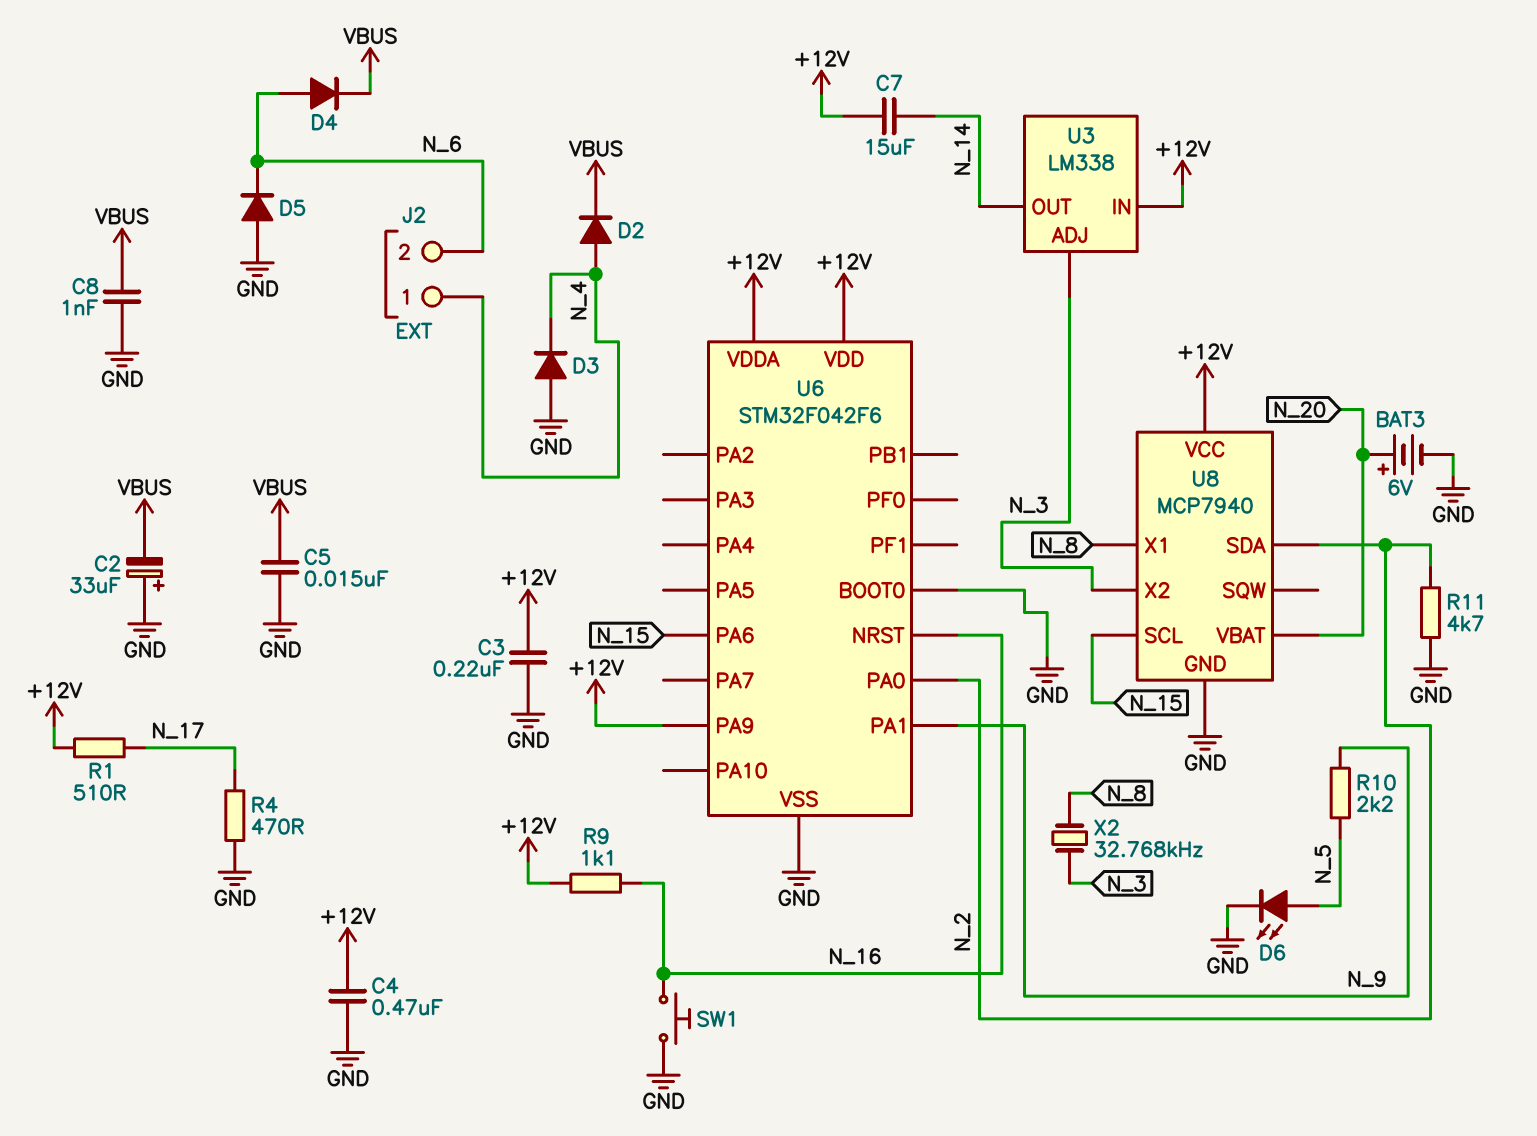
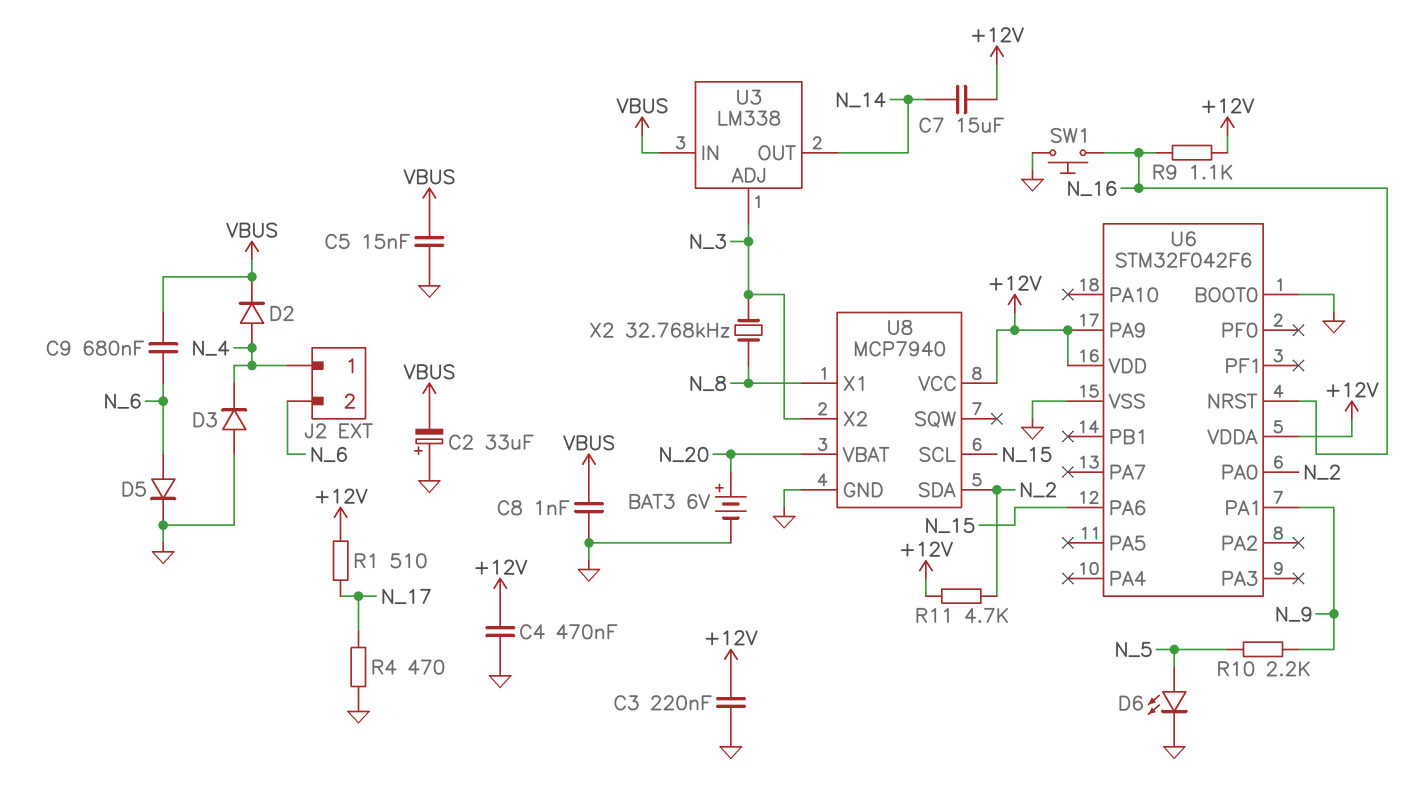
C9: none -> 680nF (N_6, VBUS)
D4: diode (A N_6, K VBUS) -> none
D5: diode (A GND, K N_6) -> diode (A N_6, K GND)
R11: 4.7k (GND, N_2) -> 4.7k (+12V, N_2)
U3 pin IN: +12V -> VBUS

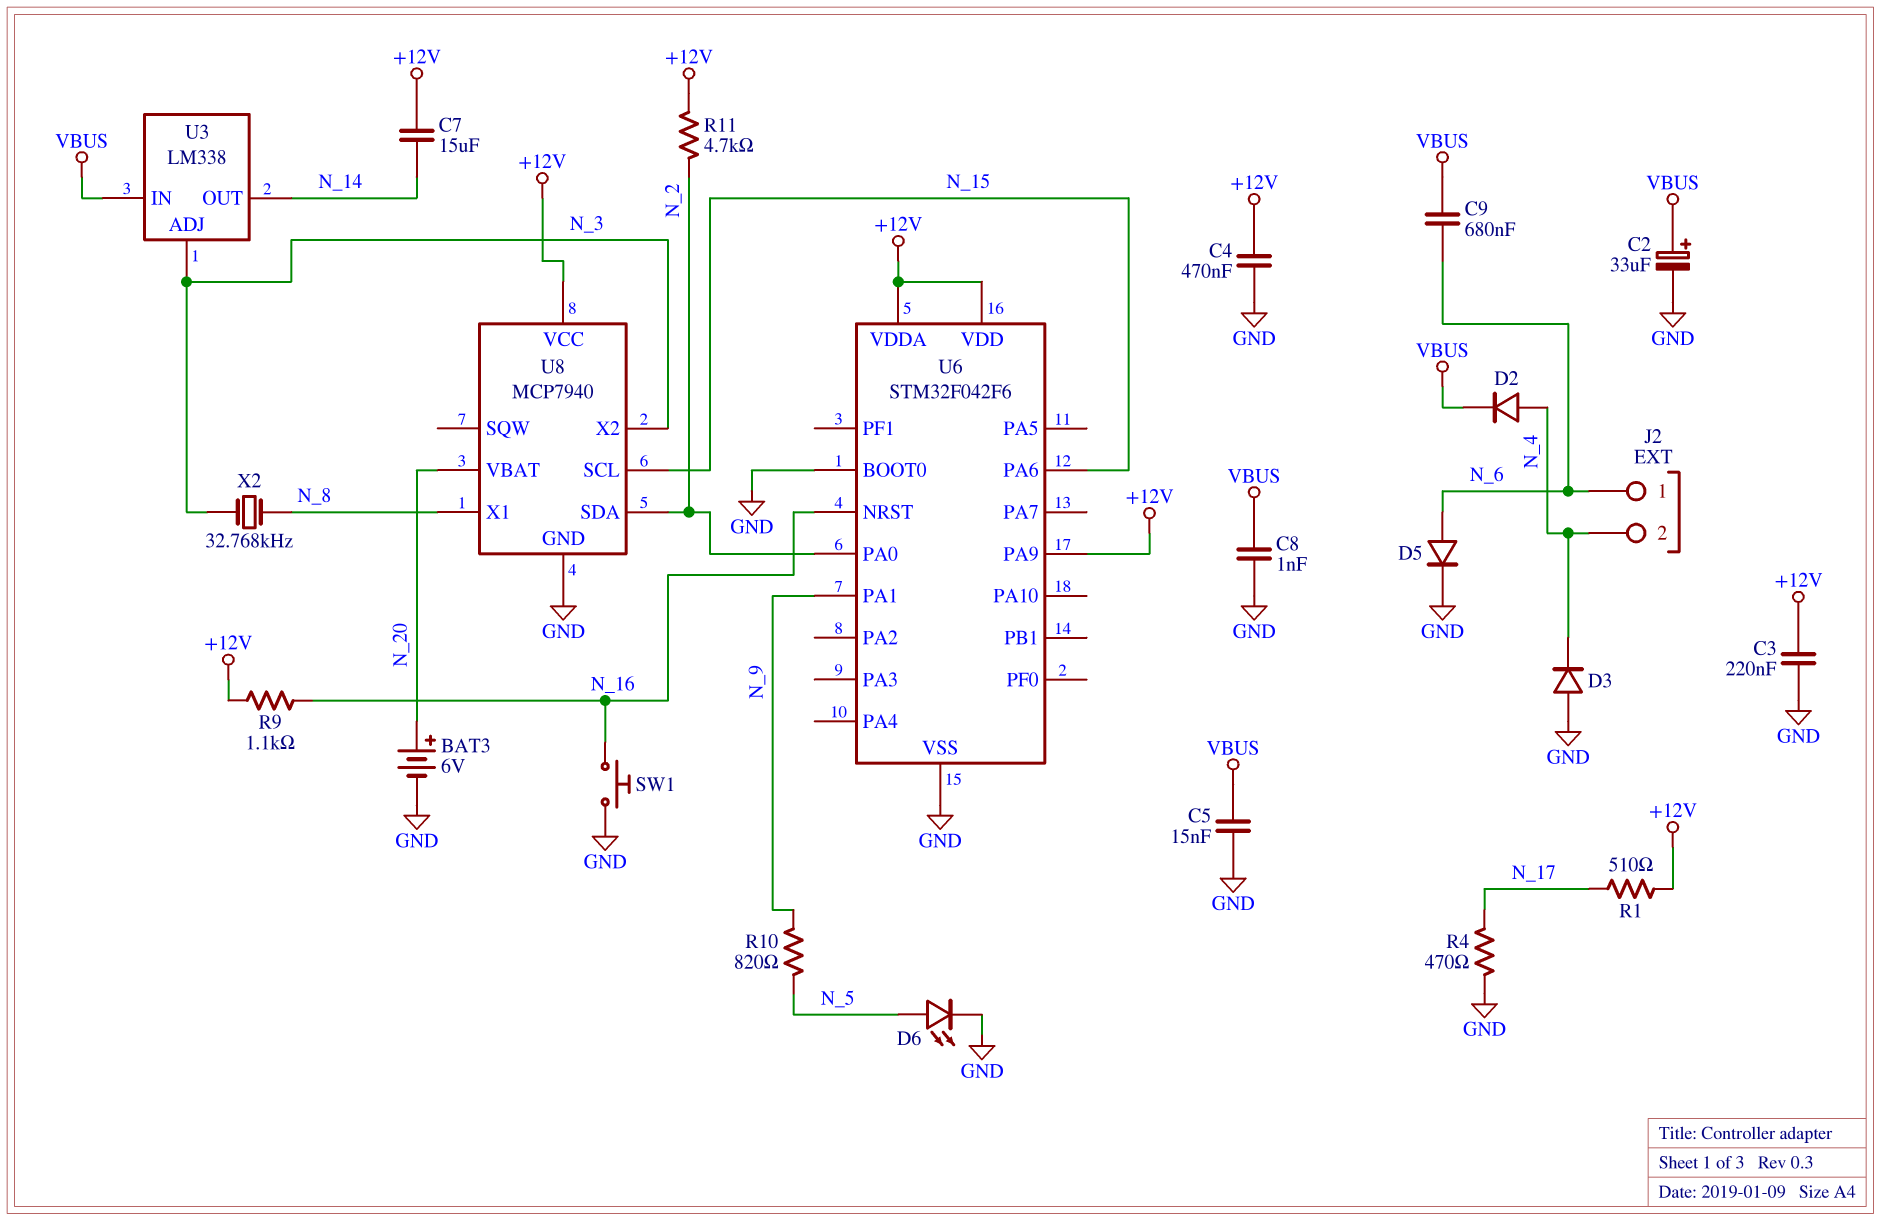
C2: 33uF (plus GND, minus VBUS) -> 33uF (plus VBUS, minus GND)
J2 pin 1: N_4 -> N_6
J2 pin 2: N_6 -> N_4
R10: 2.2k (N_5, N_9) -> 820 (N_5, N_9)

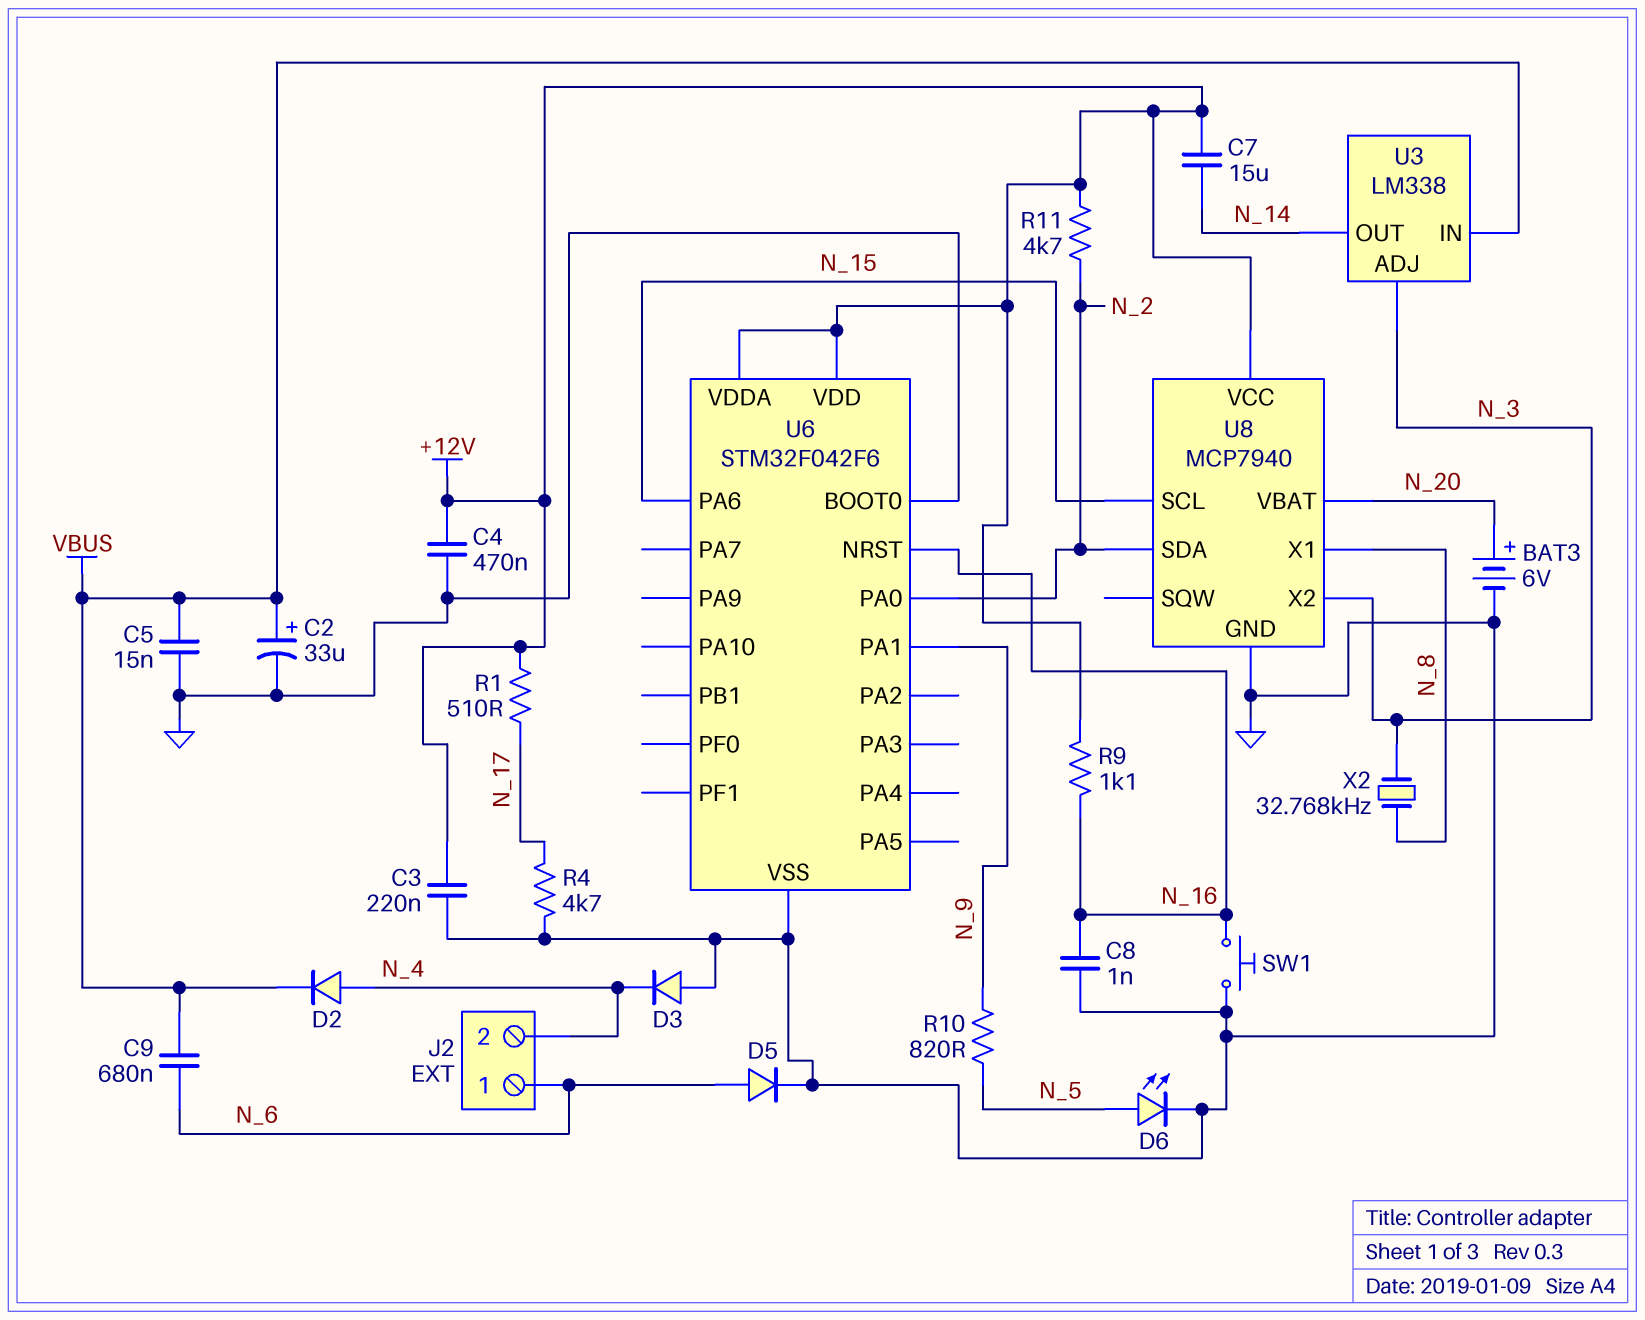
C8: 1nF (GND, VBUS) -> 1nF (GND, N_16)
R4: 470 (GND, N_17) -> 4.7k (GND, N_17)
U6 pin PA9: +12V -> none

